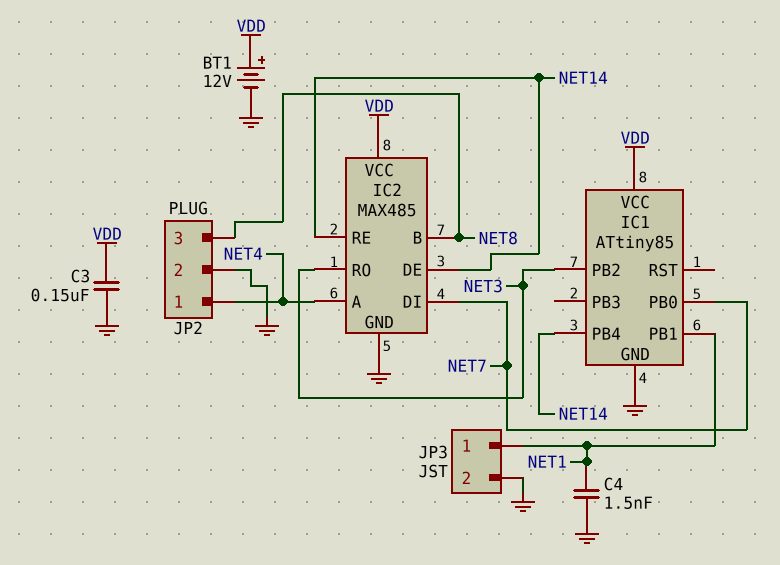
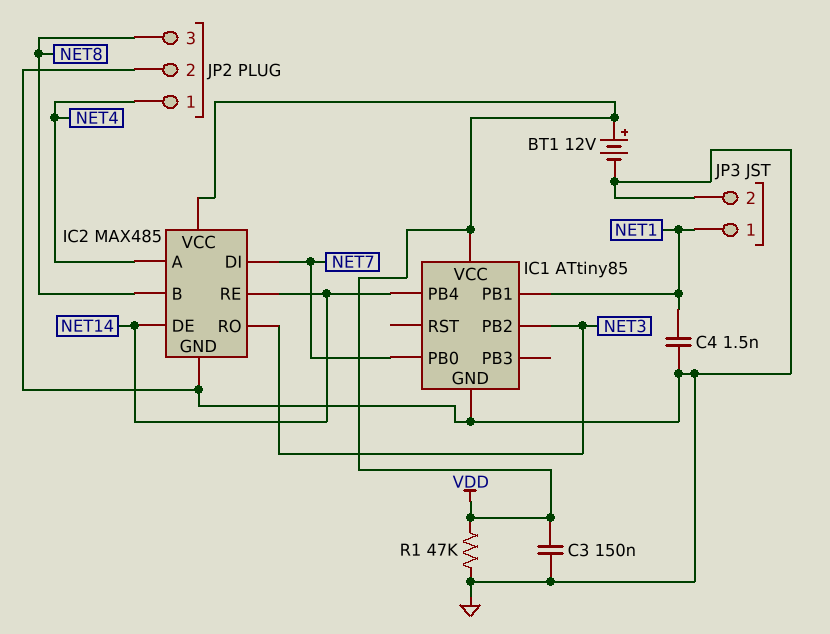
R1: none -> 47k (GND, VDD)

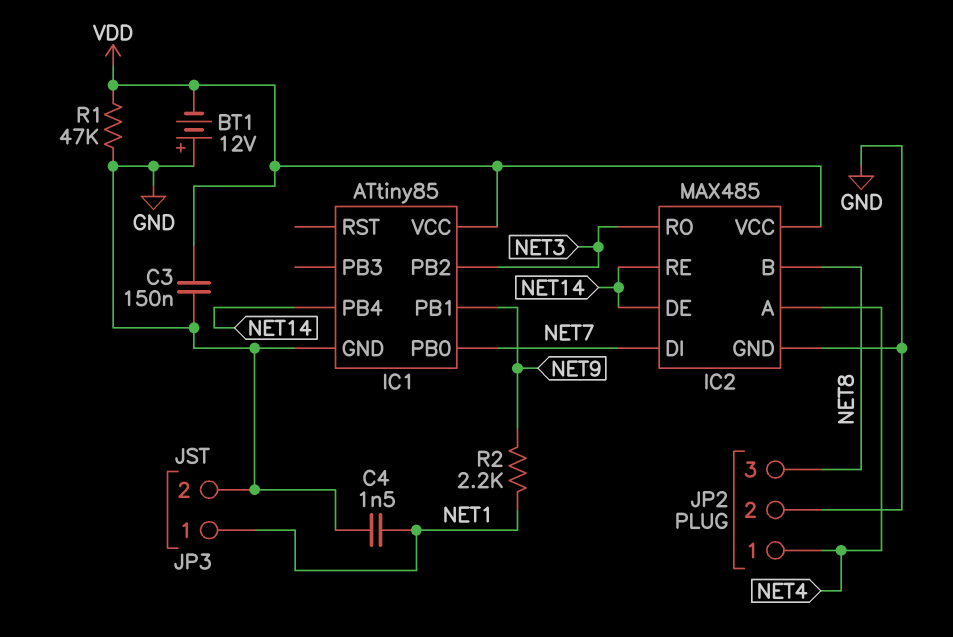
BT1: 12V (plus VDD, minus GND) -> 12V (plus GND, minus VDD)
IC1 pin PB1: NET1 -> NET9
R2: none -> 2.2k (NET1, NET9)

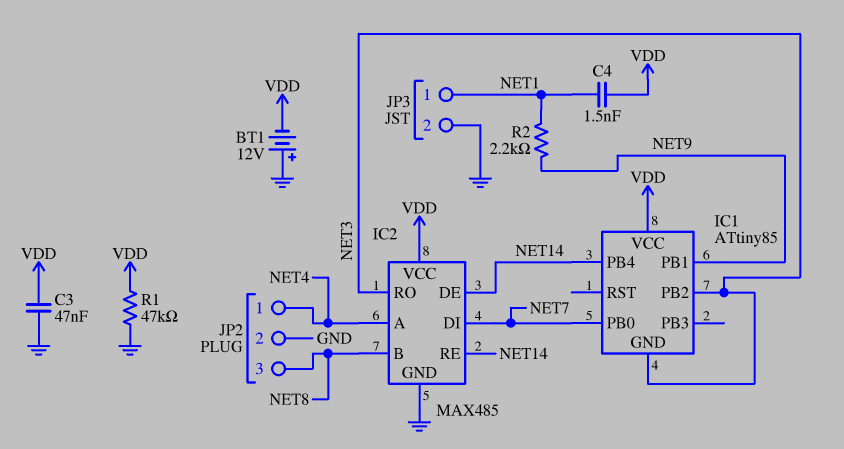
C3: 150nF (GND, VDD) -> 47nF (GND, VDD)
C4: 1.5nF (GND, NET1) -> 1.5nF (NET1, VDD)
IC1 pin GND: GND -> NET3

